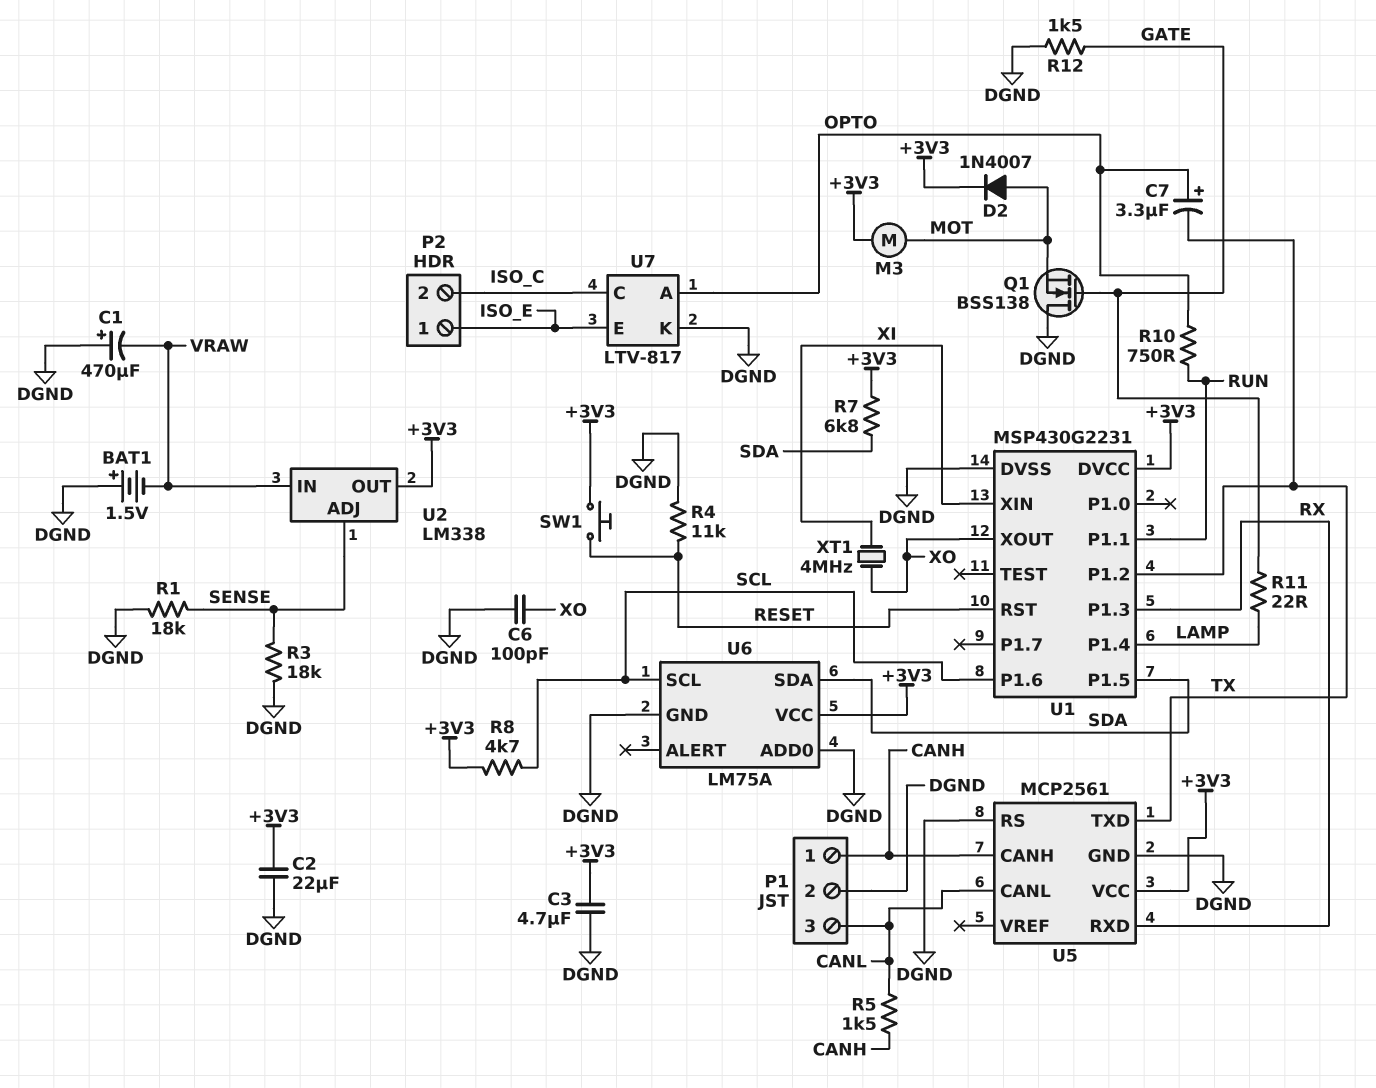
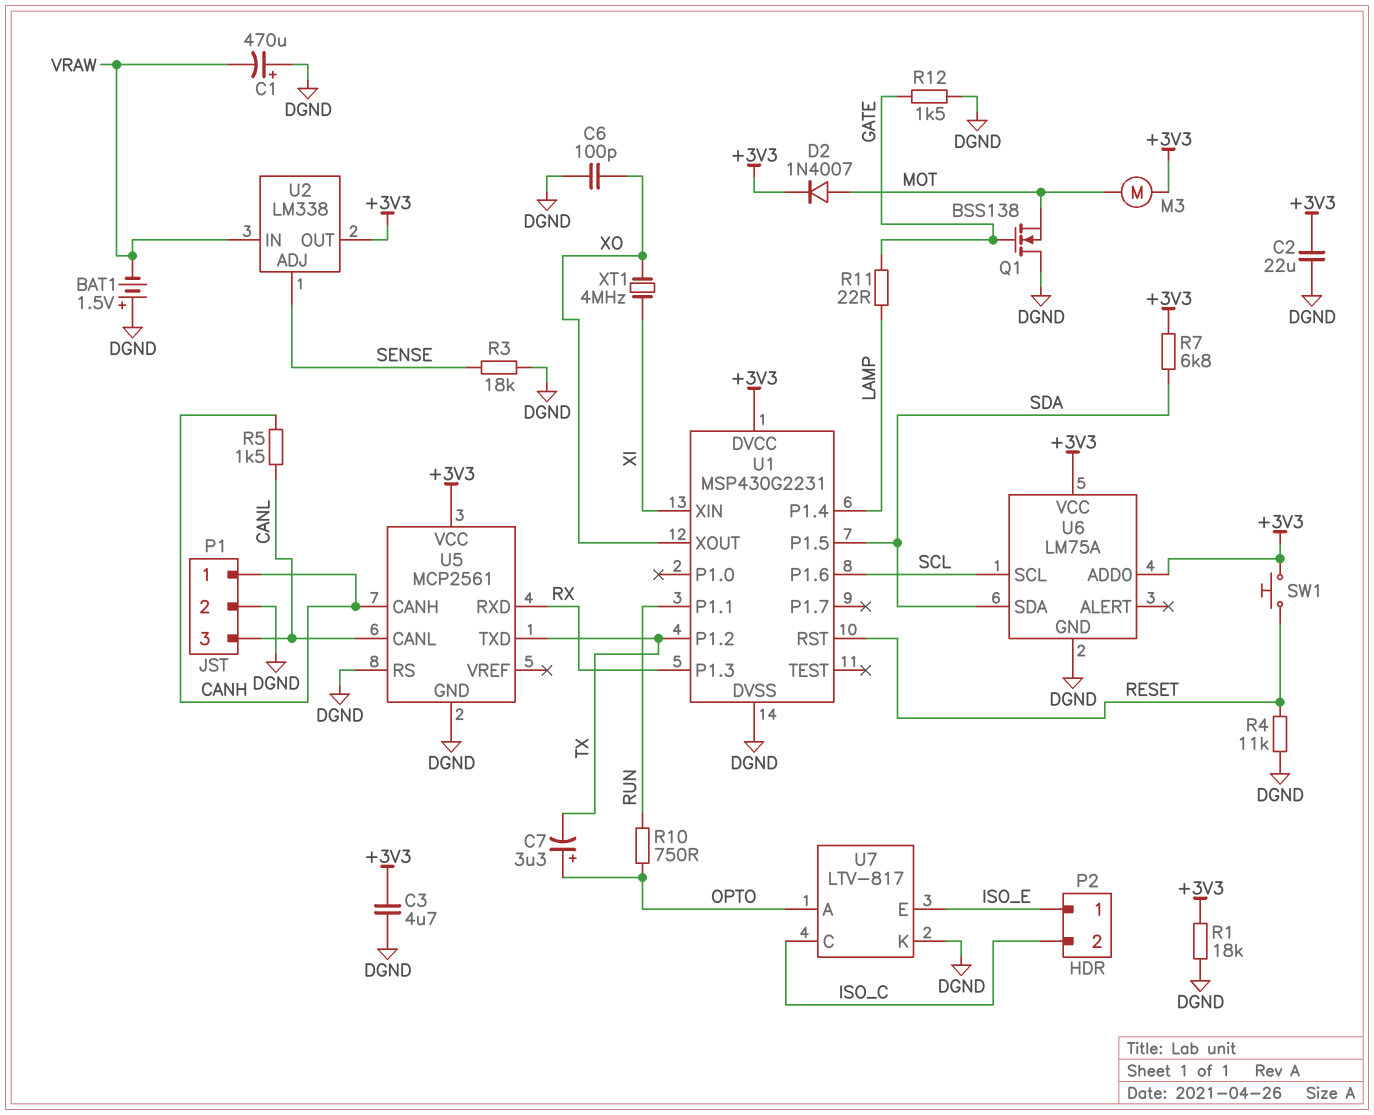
R1: 18k (DGND, SENSE) -> 18k (+3V3, DGND)
R8: 4.7k (+3V3, SCL) -> none
U6 pin ADD0: DGND -> +3V3

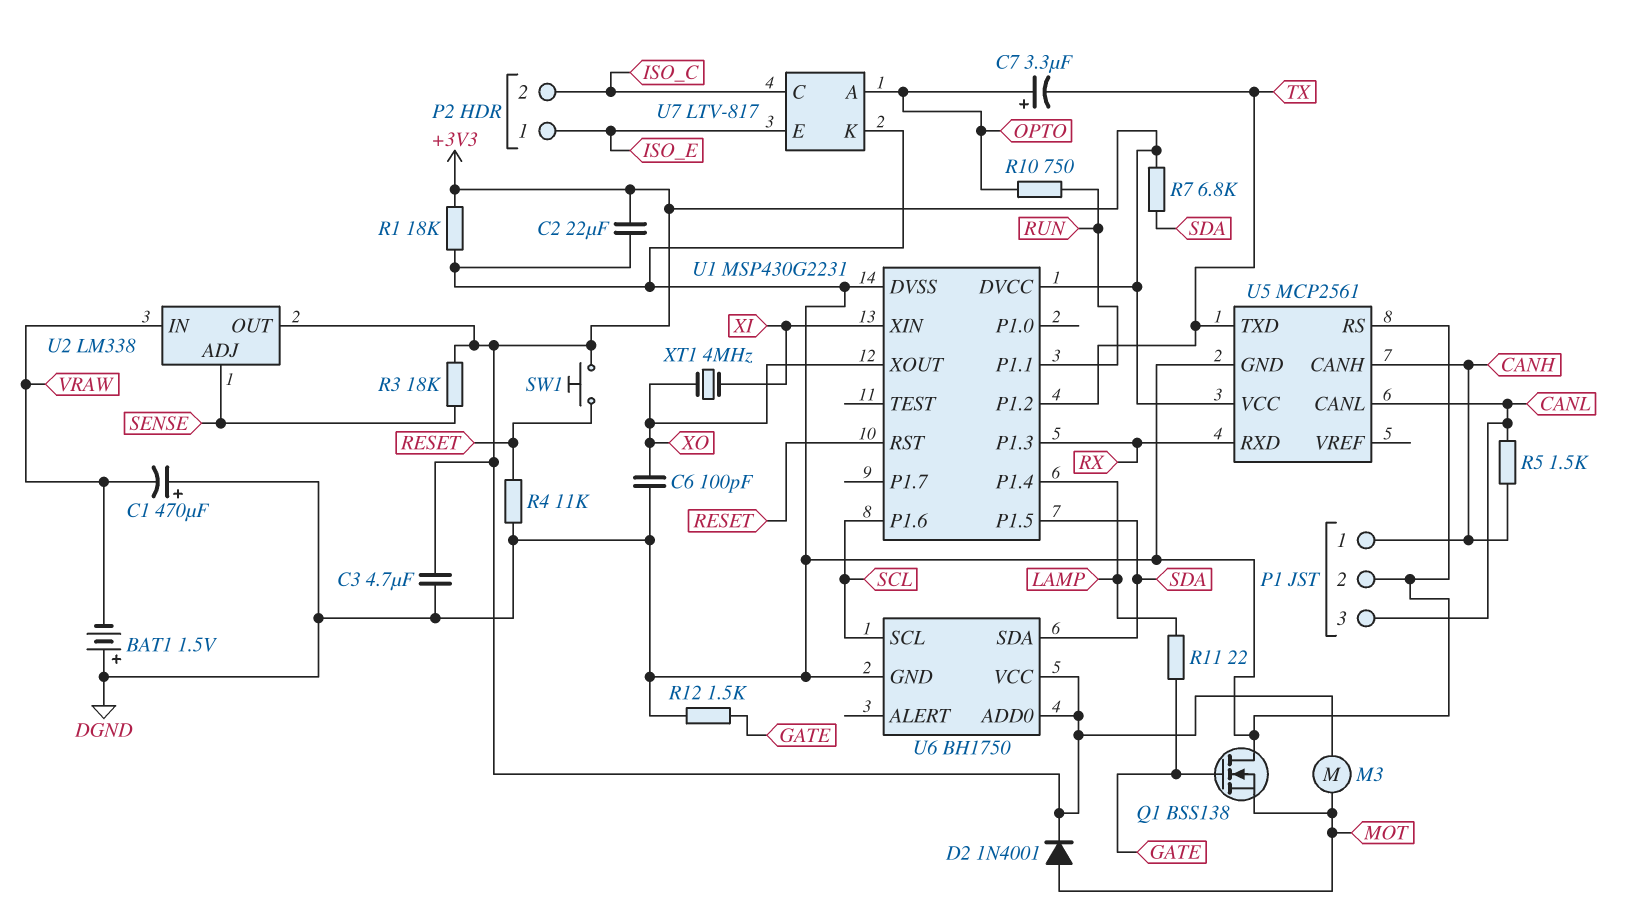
D2: diode 1N4007 (A MOT, K +3V3) -> diode 1N4001 (A MOT, K +3V3)
R3: 18k (DGND, SENSE) -> 18k (+3V3, SENSE)
U6: LM75A -> BH1750

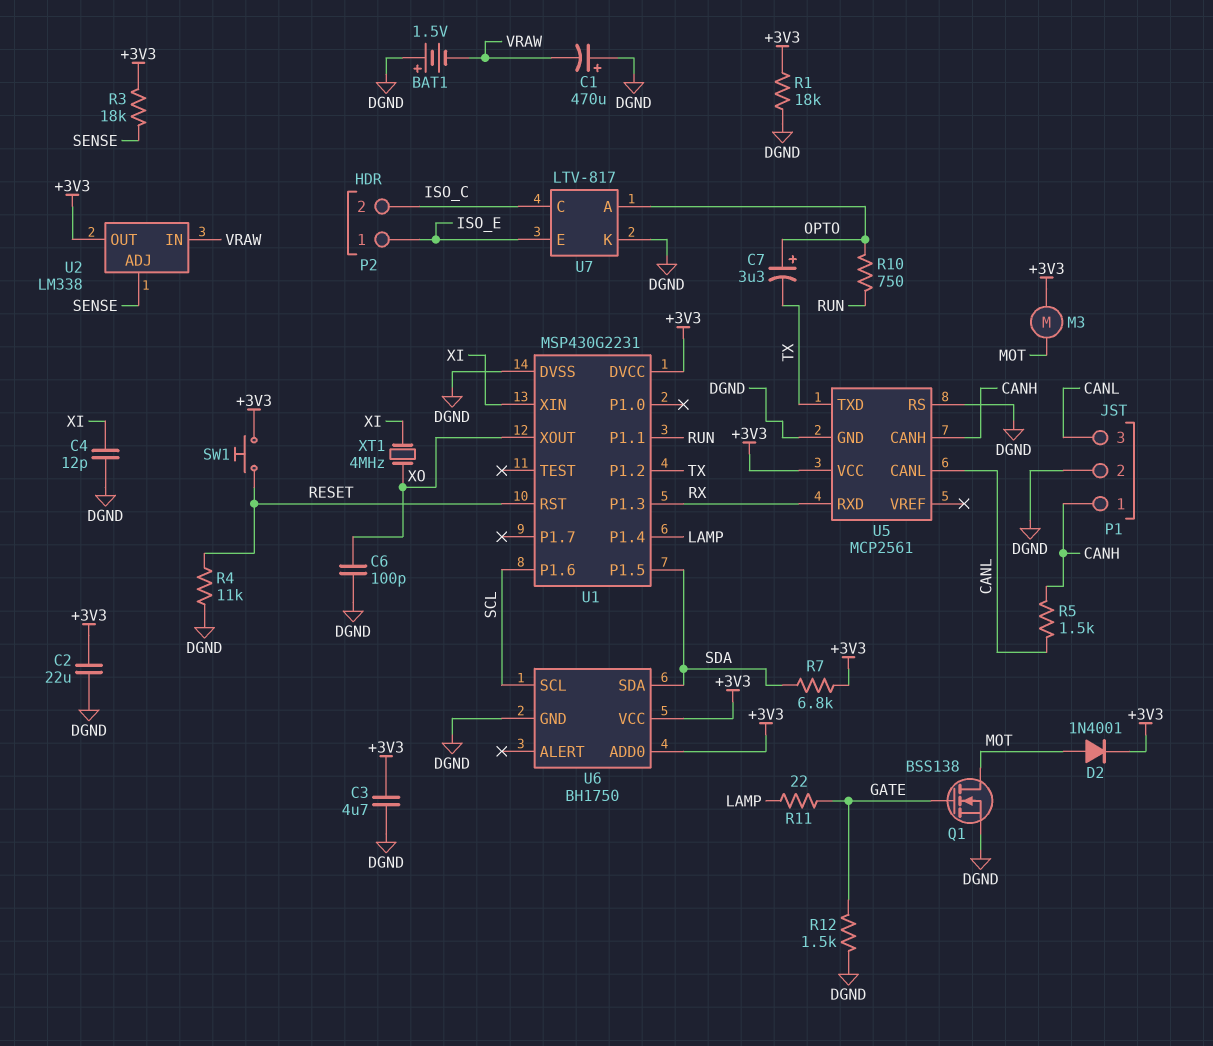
C4: none -> 12pF (DGND, XI)
Q1: NMOS BSS138 (G GATE, D DGND, S MOT) -> NMOS BSS138 (G GATE, D MOT, S DGND)

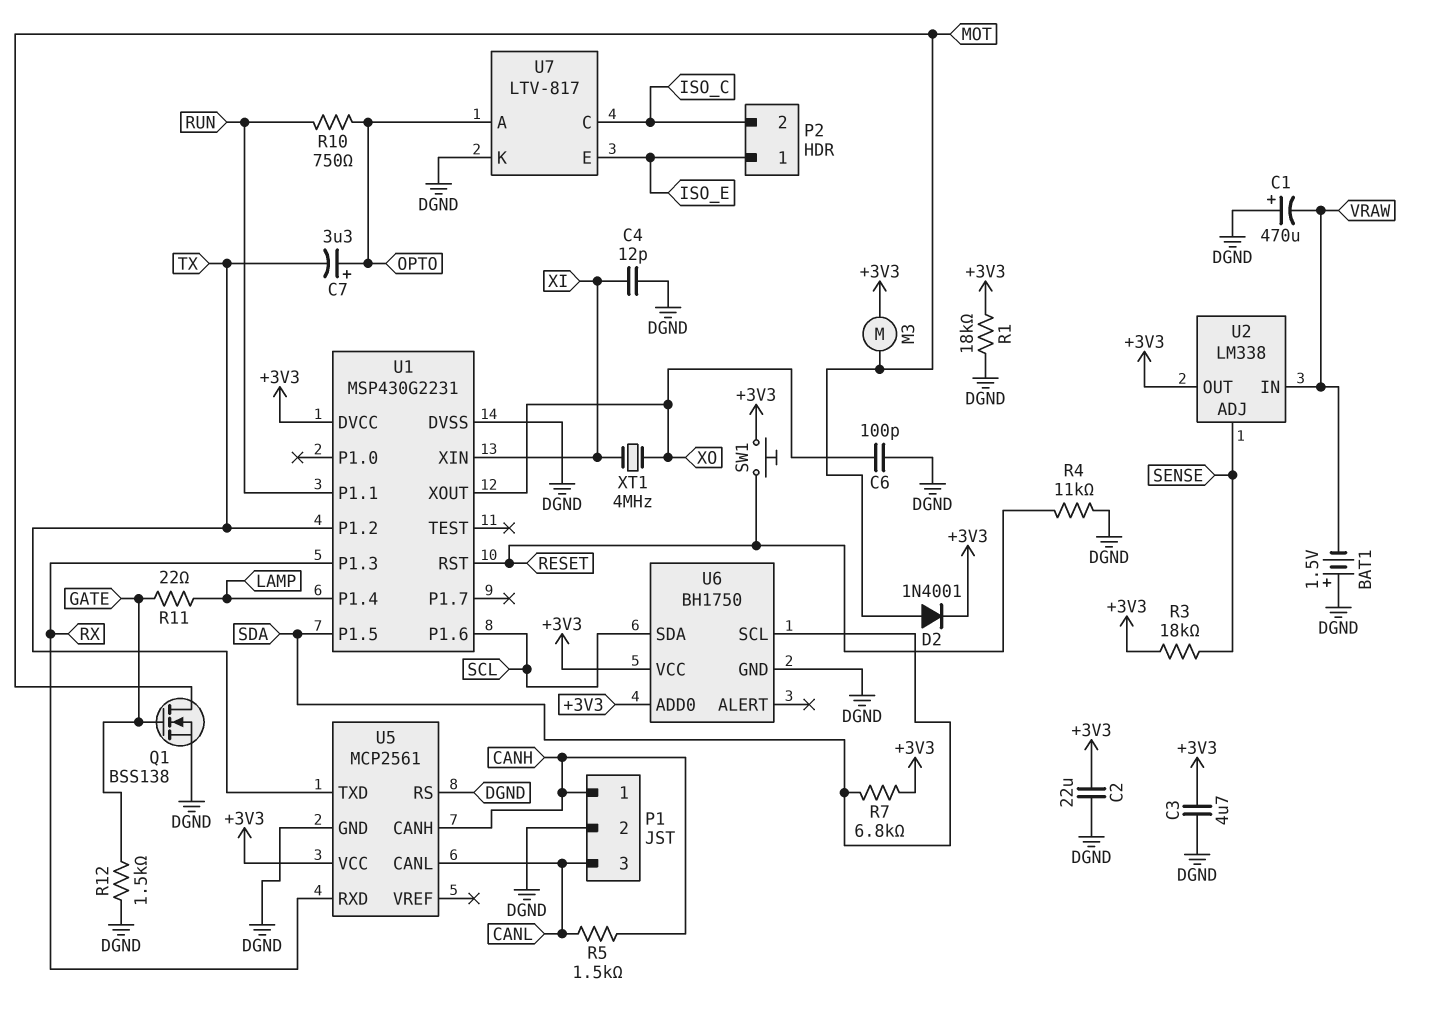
U6 pin SCL: SCL -> SDA
U6 pin SDA: SDA -> SCL

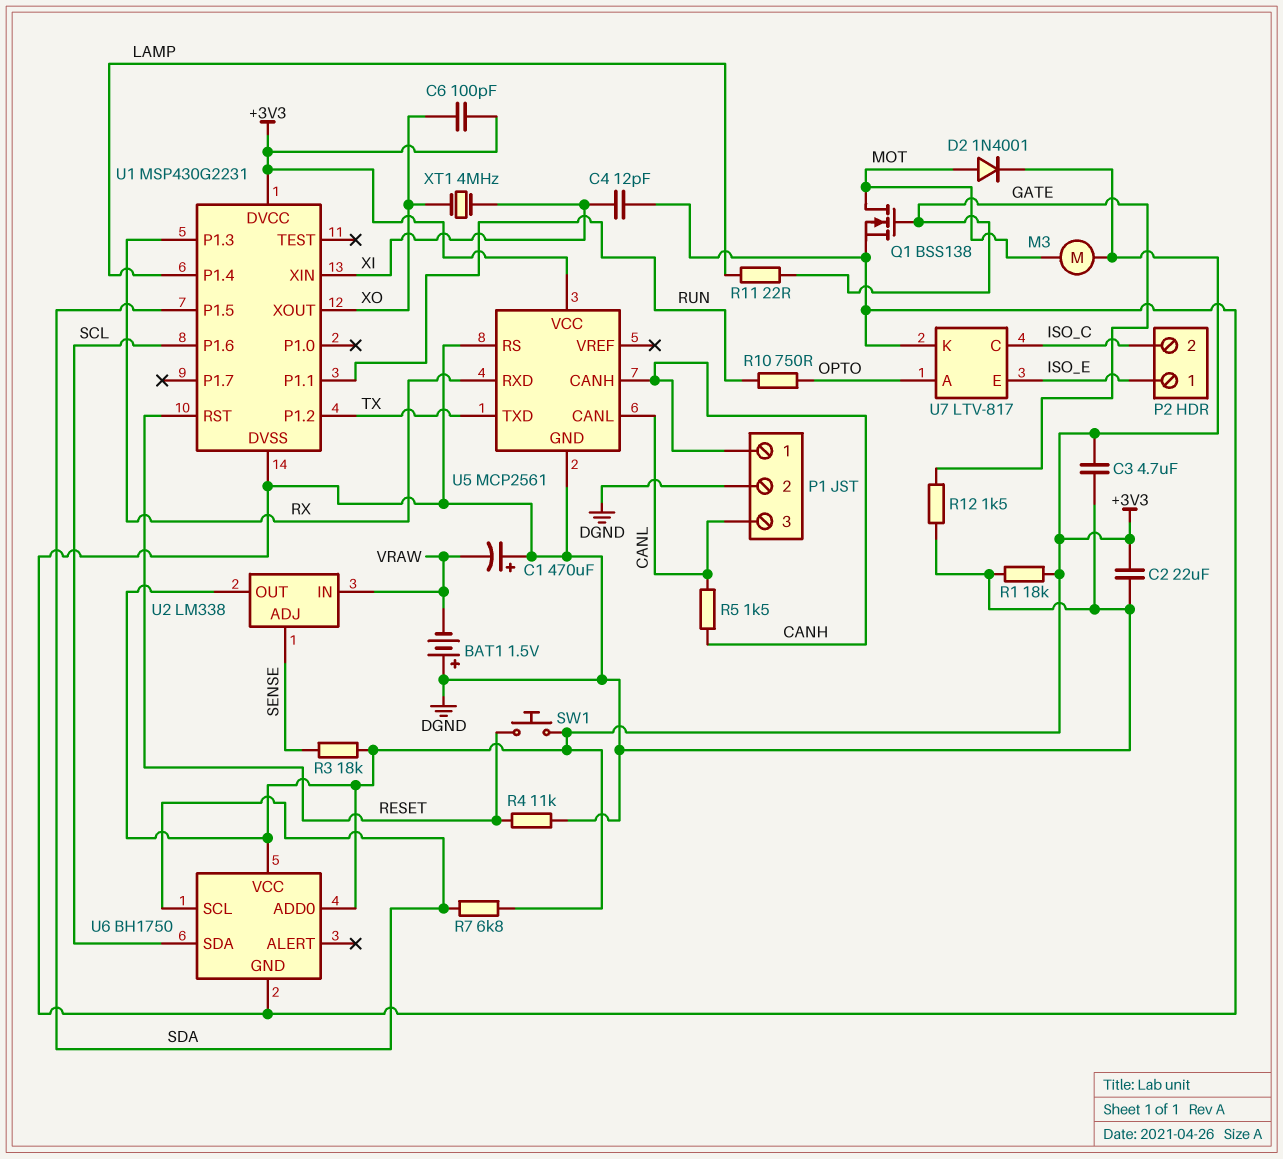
C6: 100pF (DGND, XO) -> 100pF (+3V3, XO)
C7: 3.3uF (plus OPTO, minus TX) -> none

